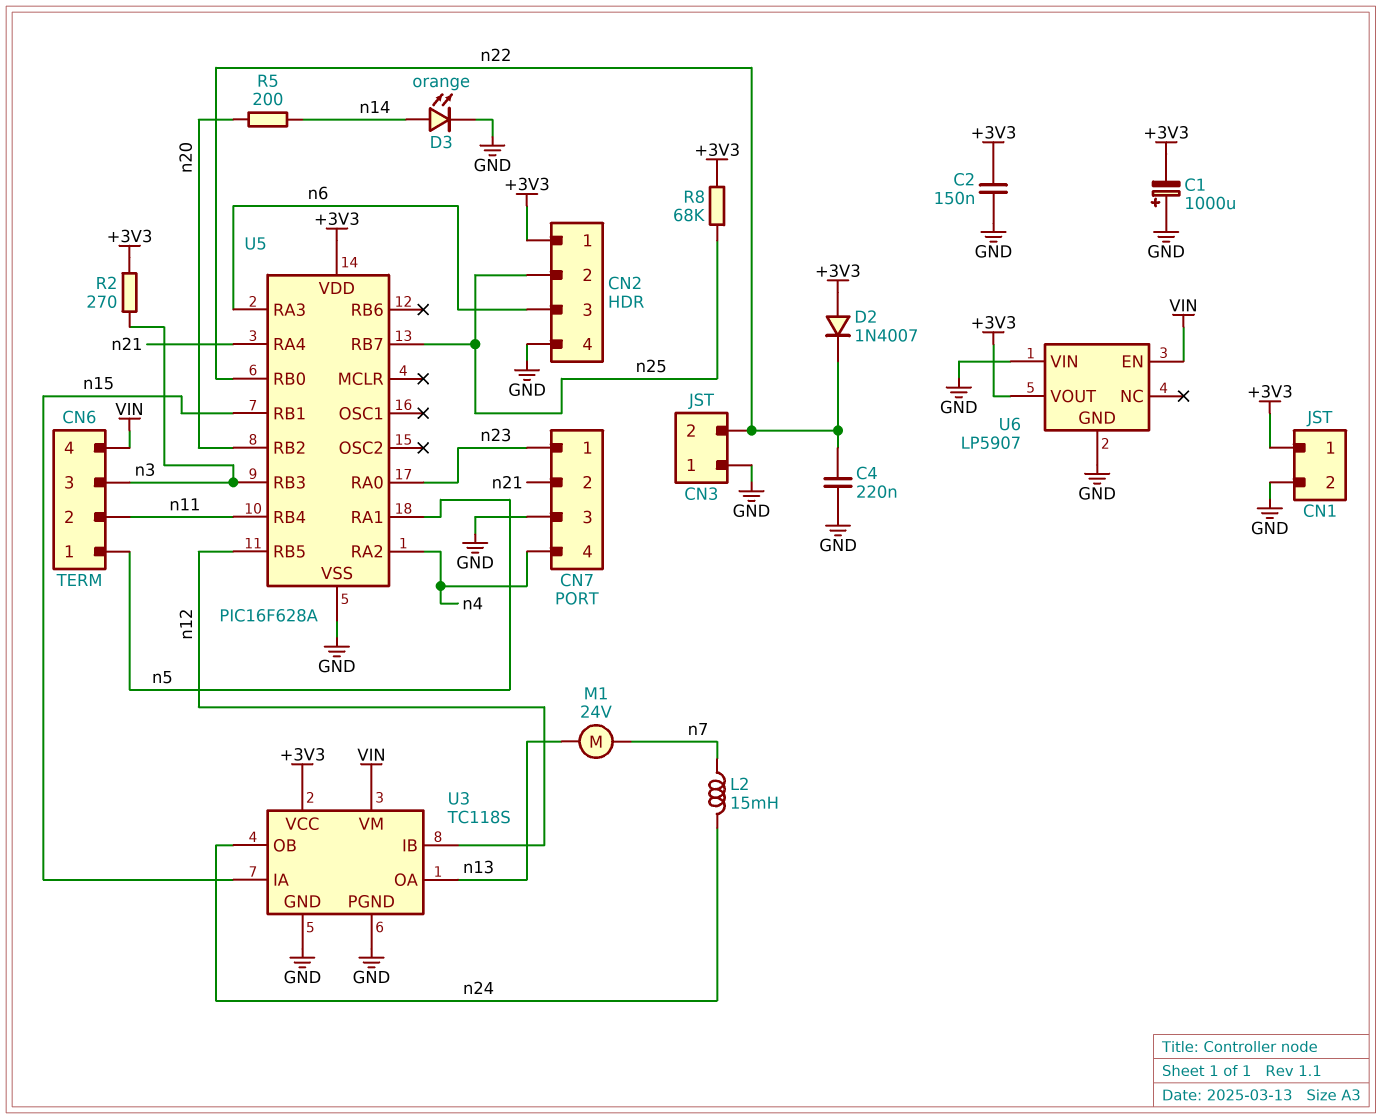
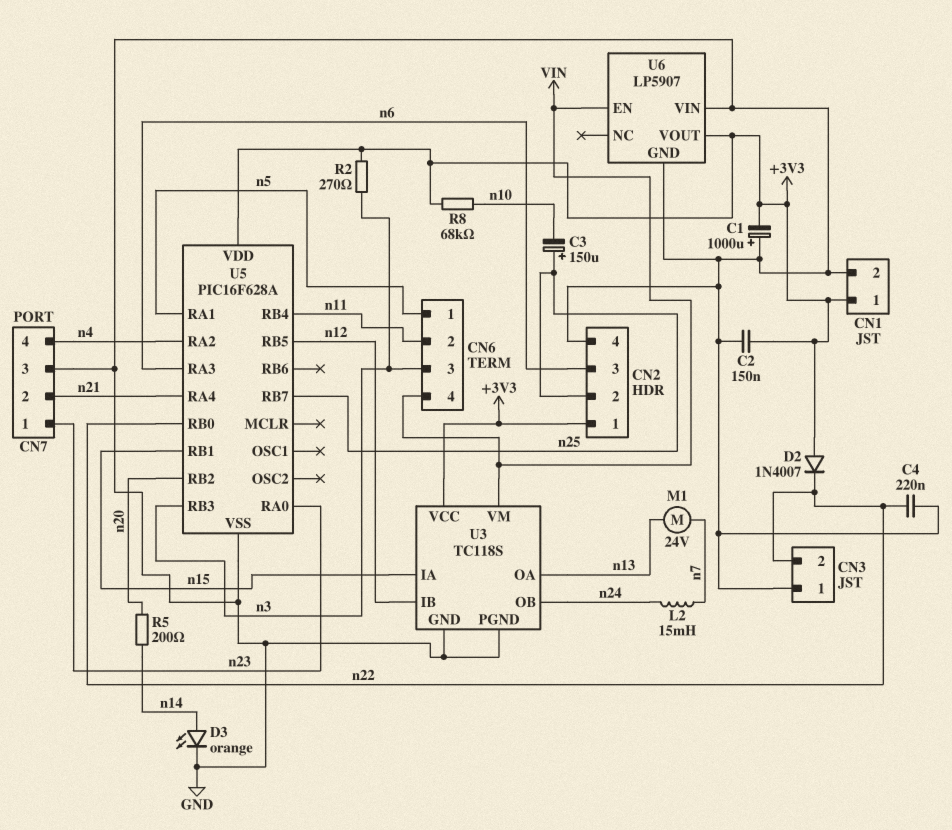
C3: none -> 150uF (plus n25, minus n10)
R8: 68k (+3V3, n25) -> 68k (+3V3, n10)

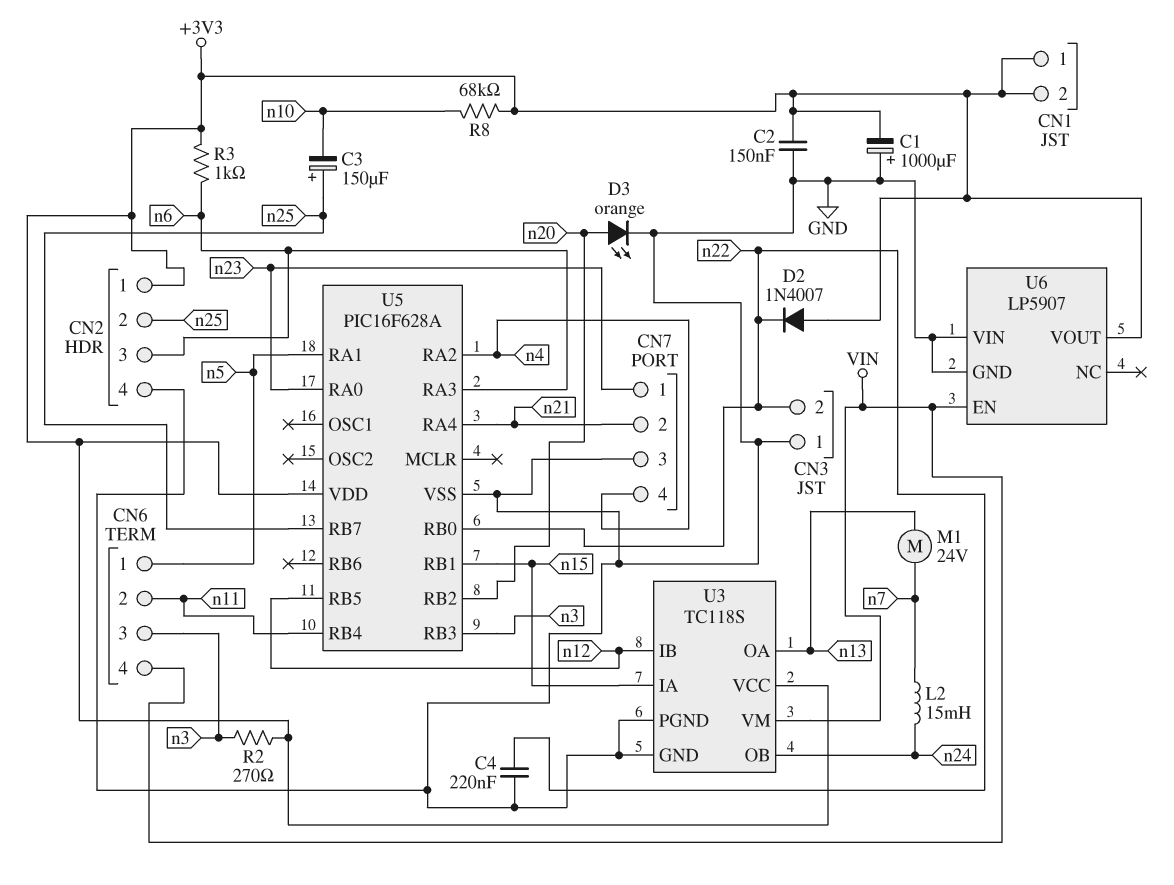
CN1 pin 2: GND -> +3V3
D3: LED orange (A n14, K GND) -> LED orange (A n20, K GND)
R3: none -> 1k (+3V3, n6)
R5: 200 (n14, n20) -> none

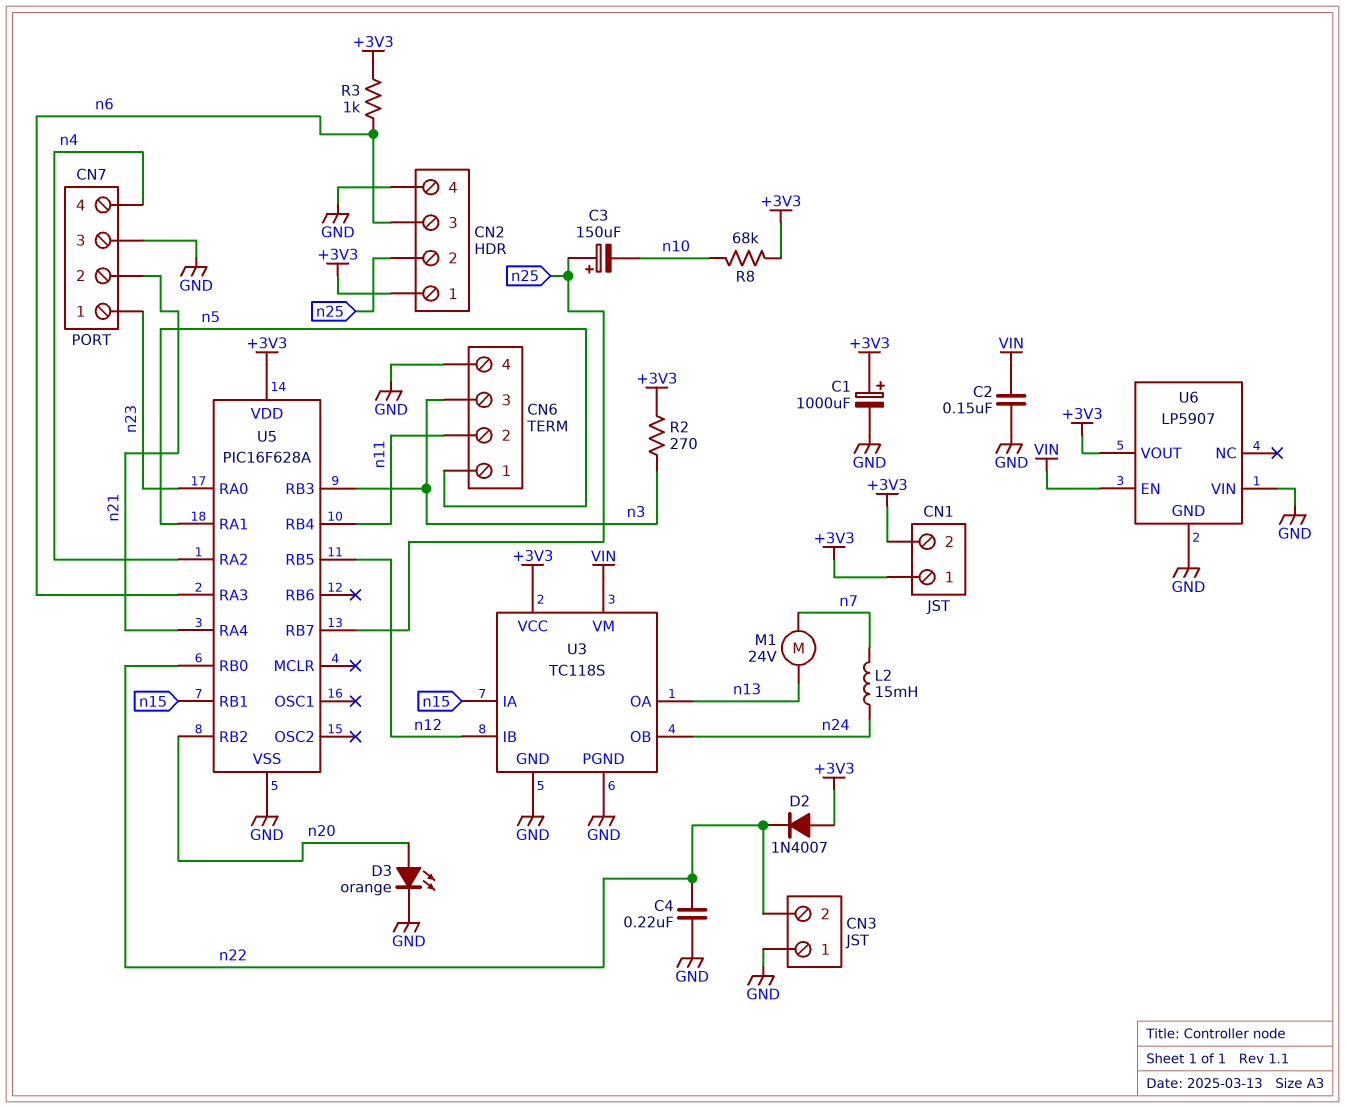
C1: 1000uF (plus GND, minus +3V3) -> 1000uF (plus +3V3, minus GND)
C2: 150nF (+3V3, GND) -> 150nF (GND, VIN)
CN6 pin 4: VIN -> GND

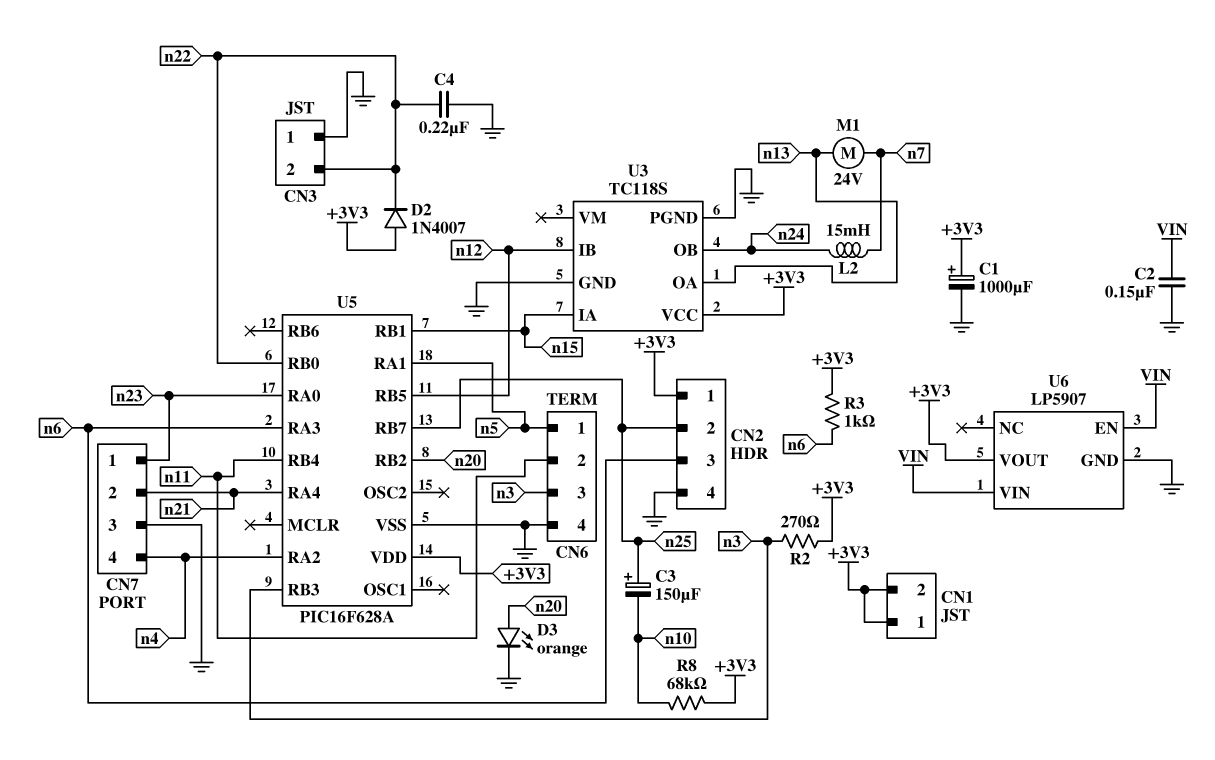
U3 pin VM: VIN -> none
U6 pin VIN: GND -> VIN

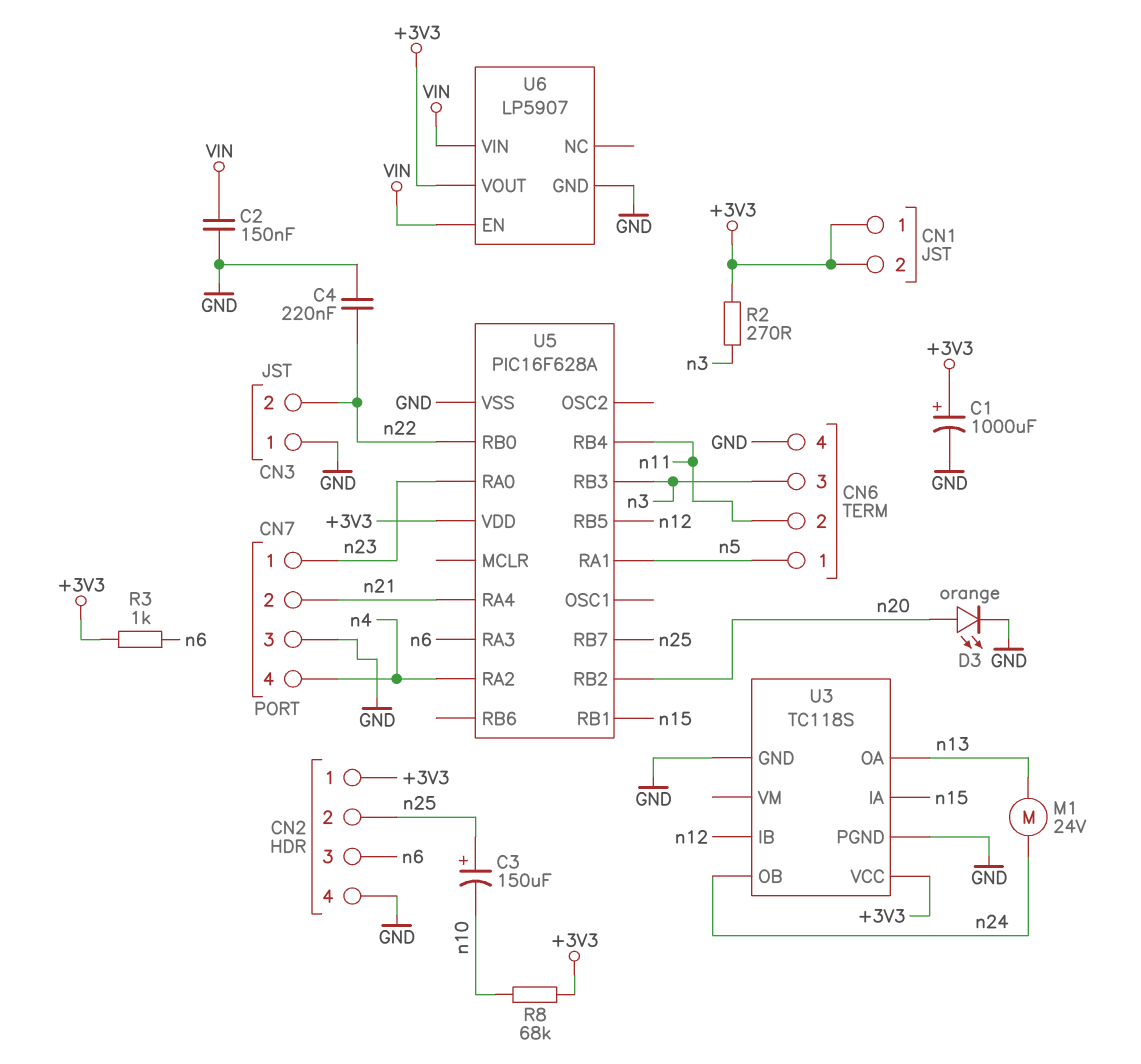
D2: diode 1N4007 (A +3V3, K n22) -> none
L2: 15mH (n7, n24) -> none
M1: motor 24V (n7, n13) -> motor 24V (n13, n24)

